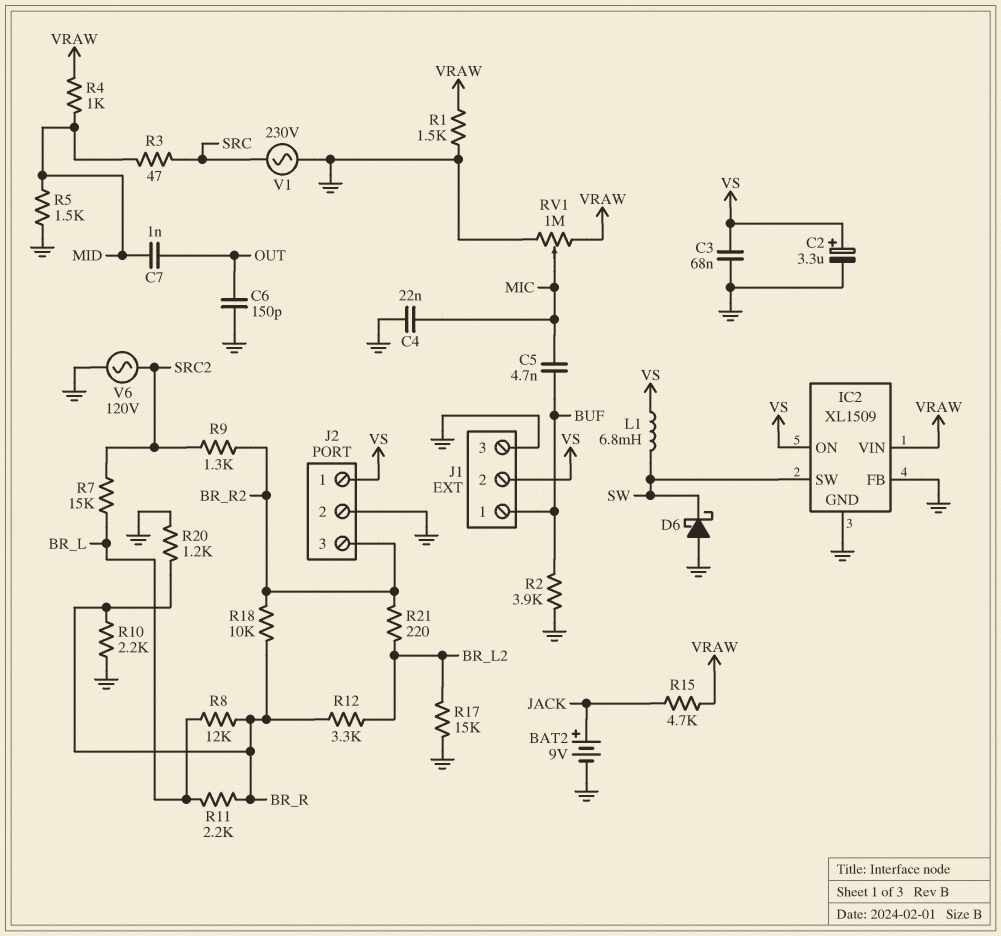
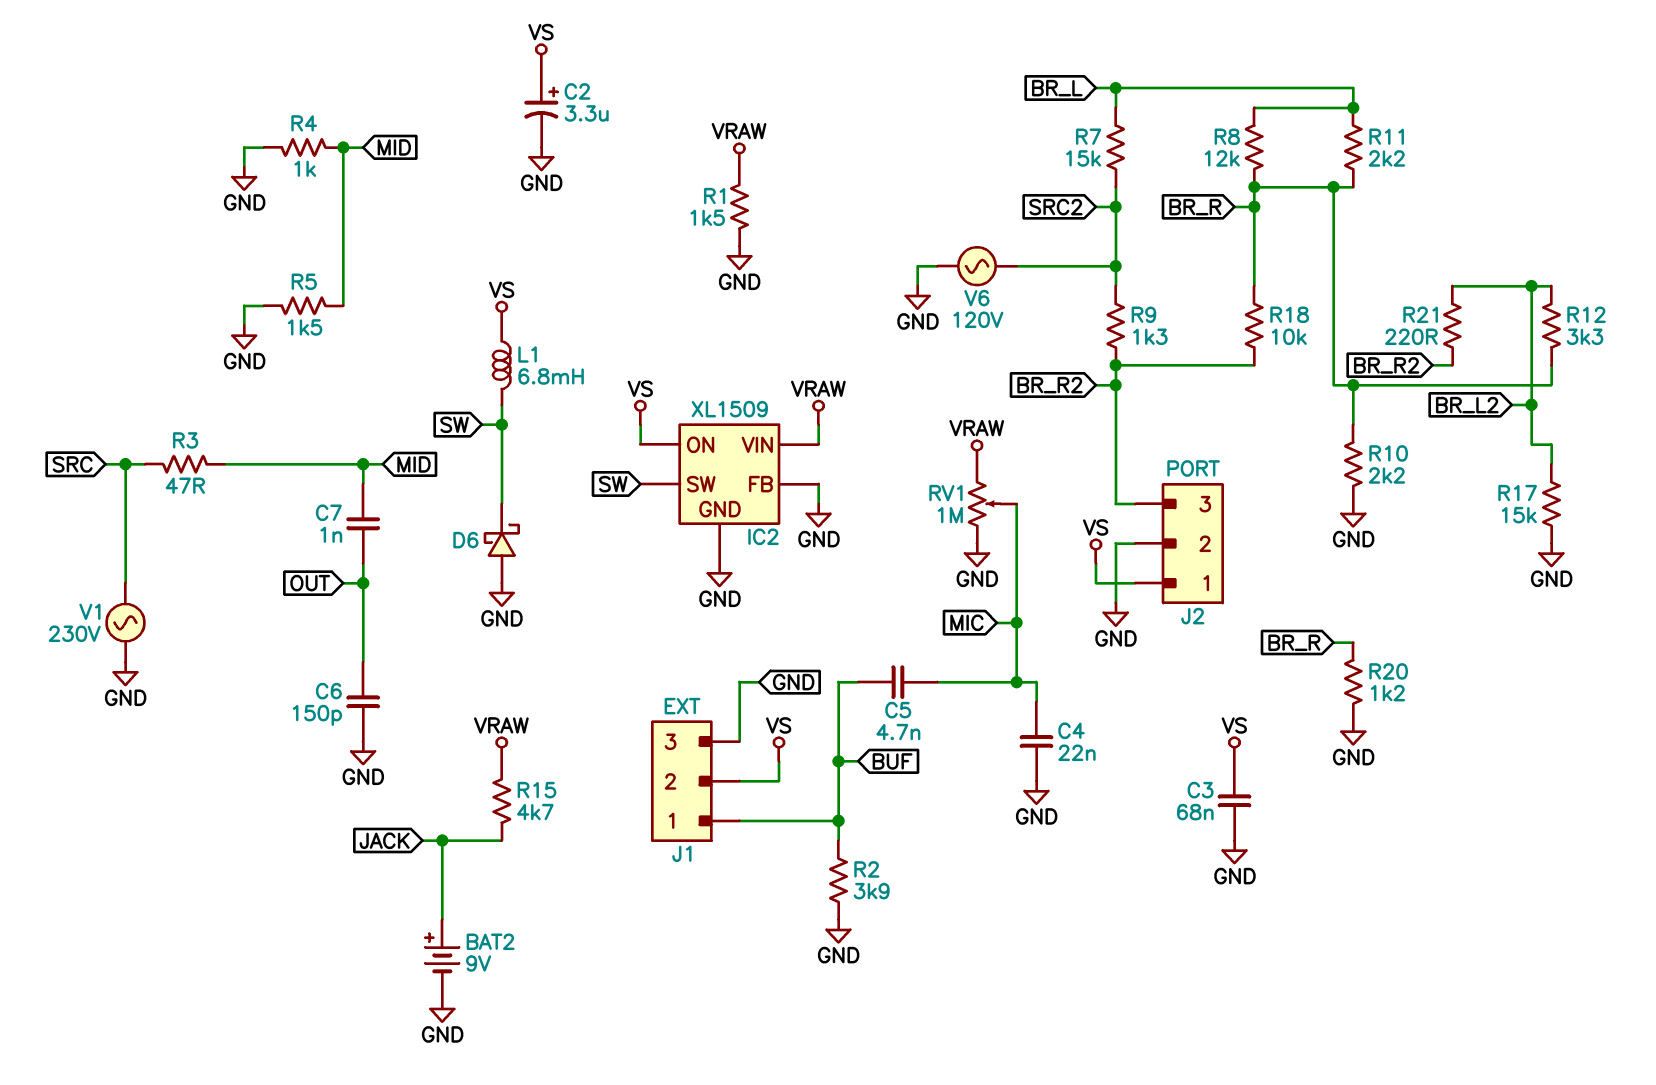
R4: 1k (MID, VRAW) -> 1k (GND, MID)

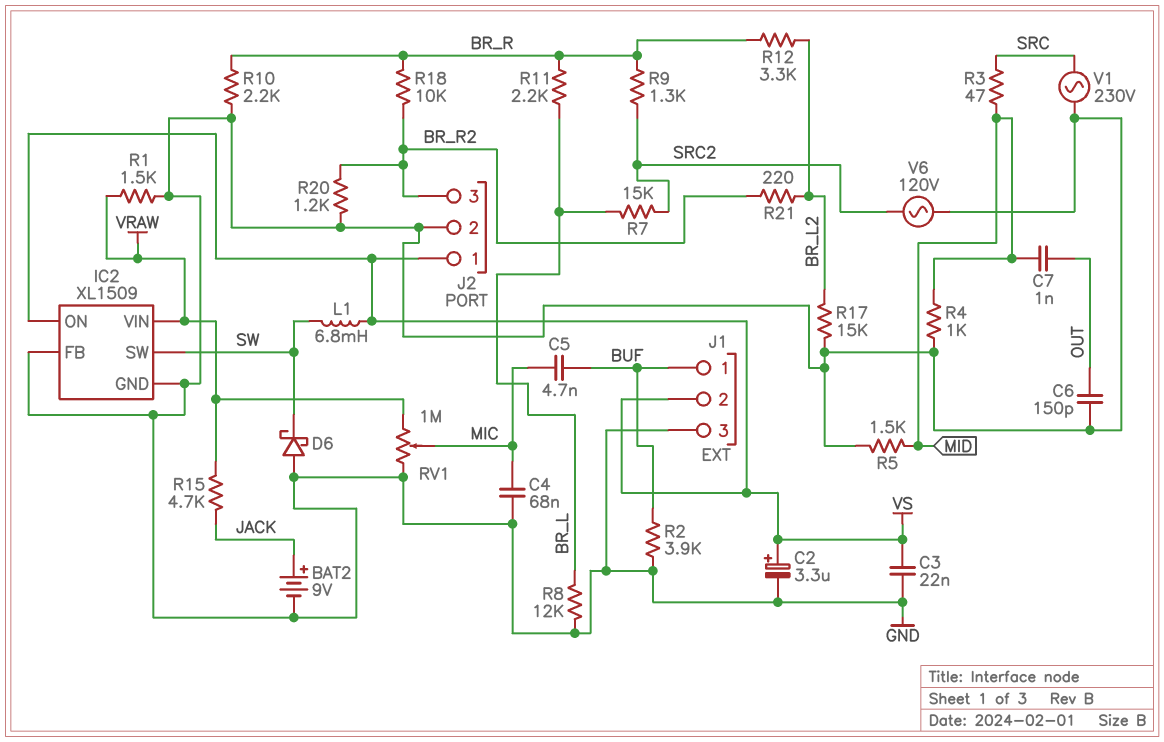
C3: 68nF (GND, VS) -> 22nF (GND, VS)
C4: 22nF (GND, MIC) -> 68nF (GND, MIC)
R8: 12k (BR_L, BR_R) -> 12k (BR_L, GND)
R9: 1.3k (BR_R2, SRC2) -> 1.3k (BR_R, SRC2)
R20: 1.2k (BR_R, GND) -> 1.2k (BR_R2, GND)

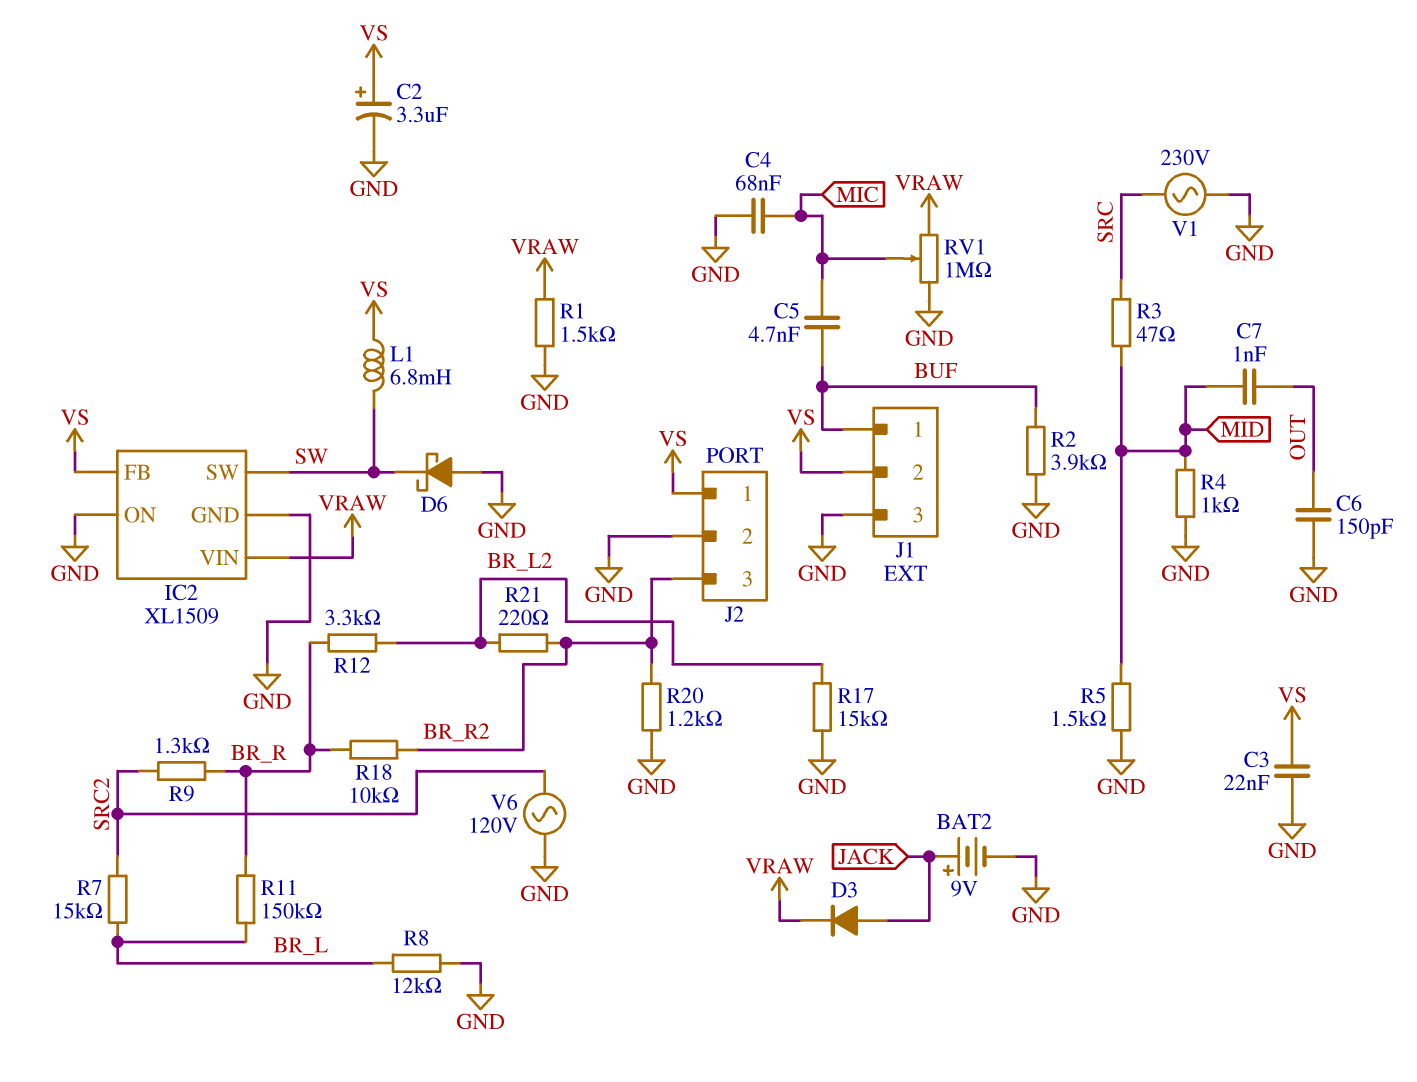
D3: none -> diode (A JACK, K VRAW)
IC2 pin FB: GND -> VS
IC2 pin ON: VS -> GND
R10: 2.2k (BR_R, GND) -> none
R11: 2.2k (BR_L, BR_R) -> 150k (BR_L, BR_R)
R15: 4.7k (JACK, VRAW) -> none

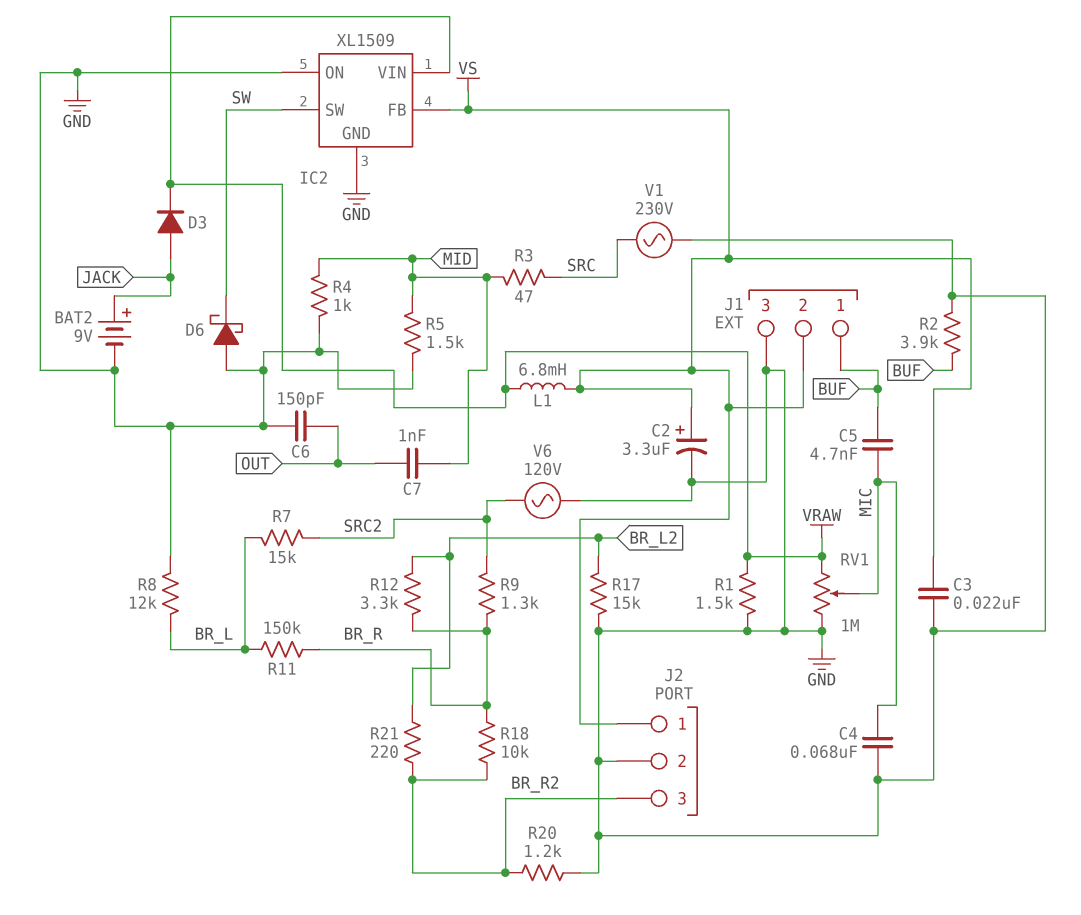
L1: 6.8mH (SW, VS) -> 6.8mH (VRAW, VS)

